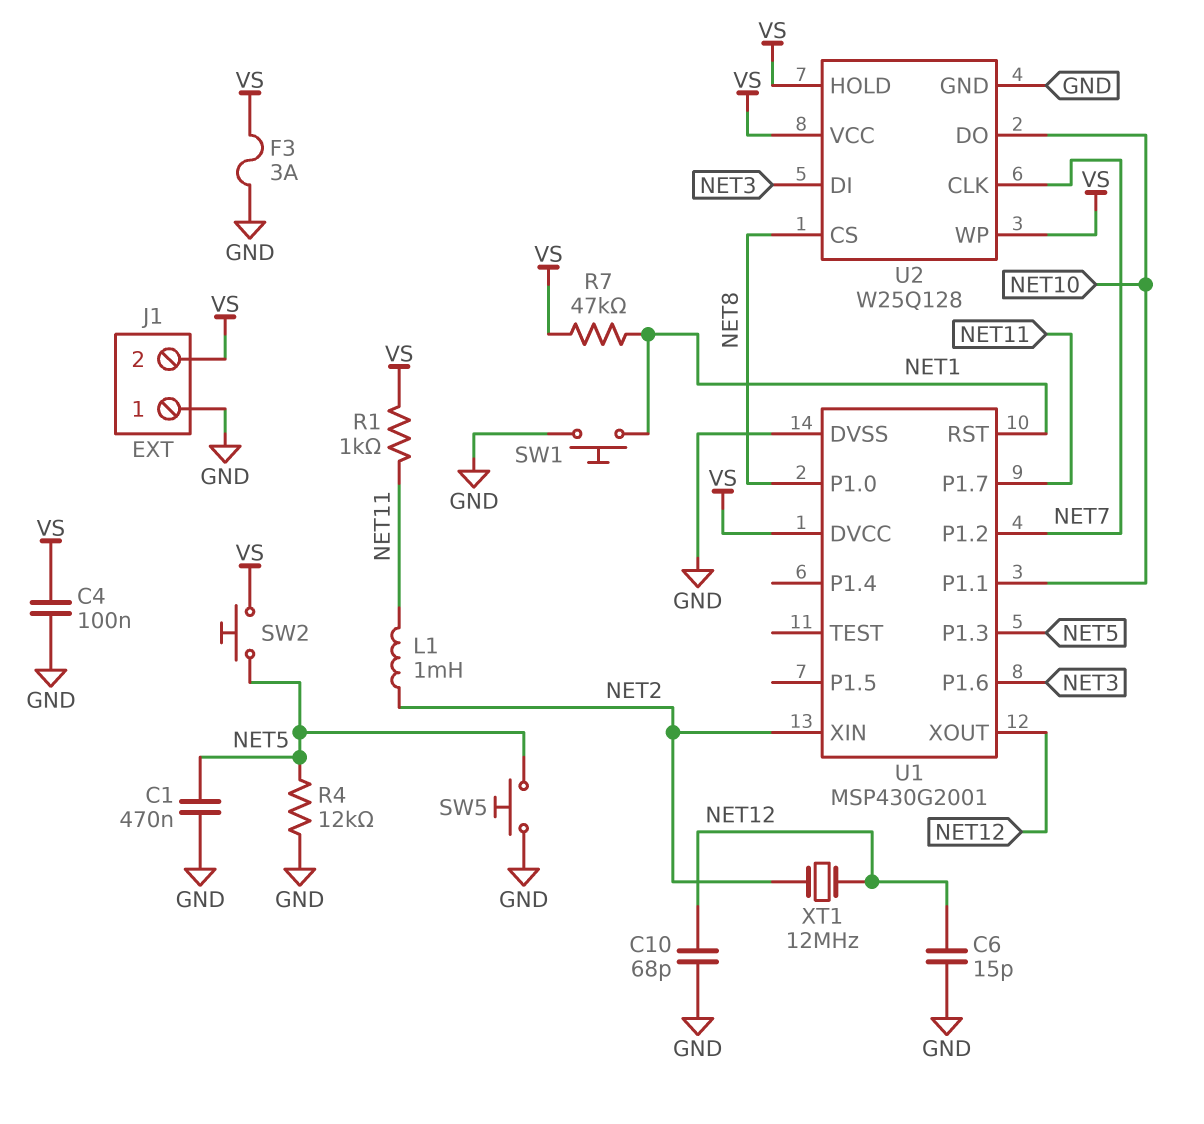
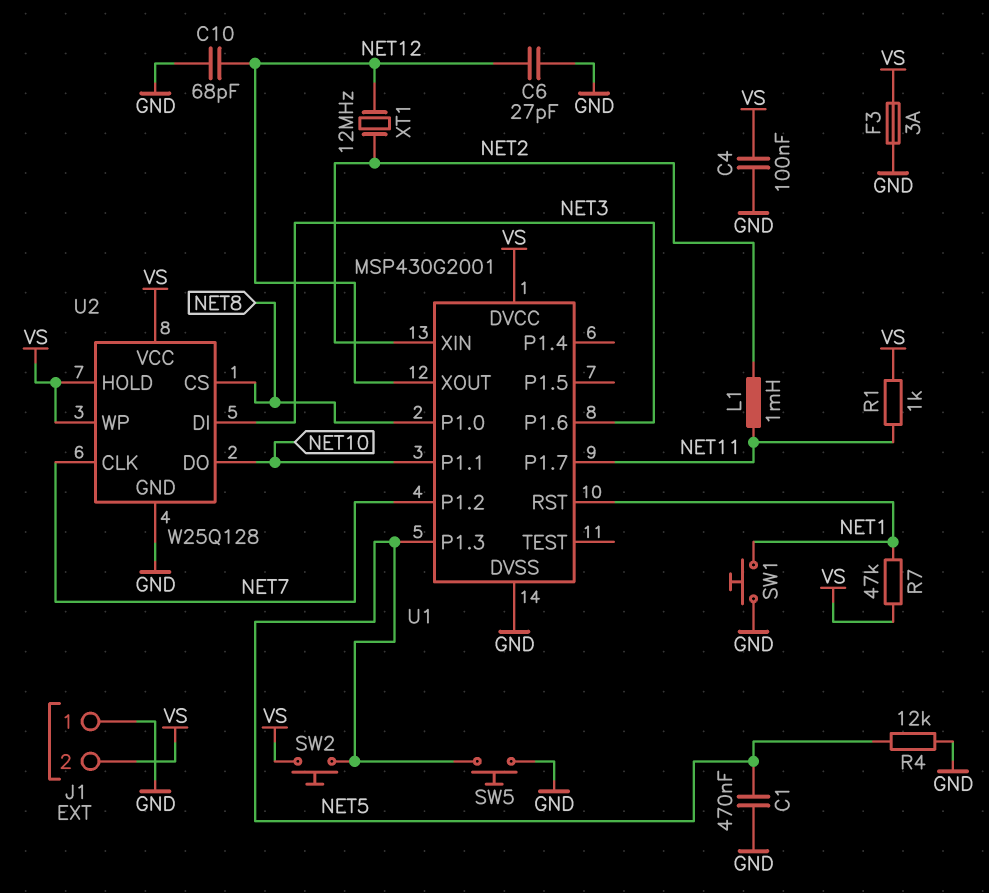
C6: 15pF (GND, NET12) -> 27pF (GND, NET12)

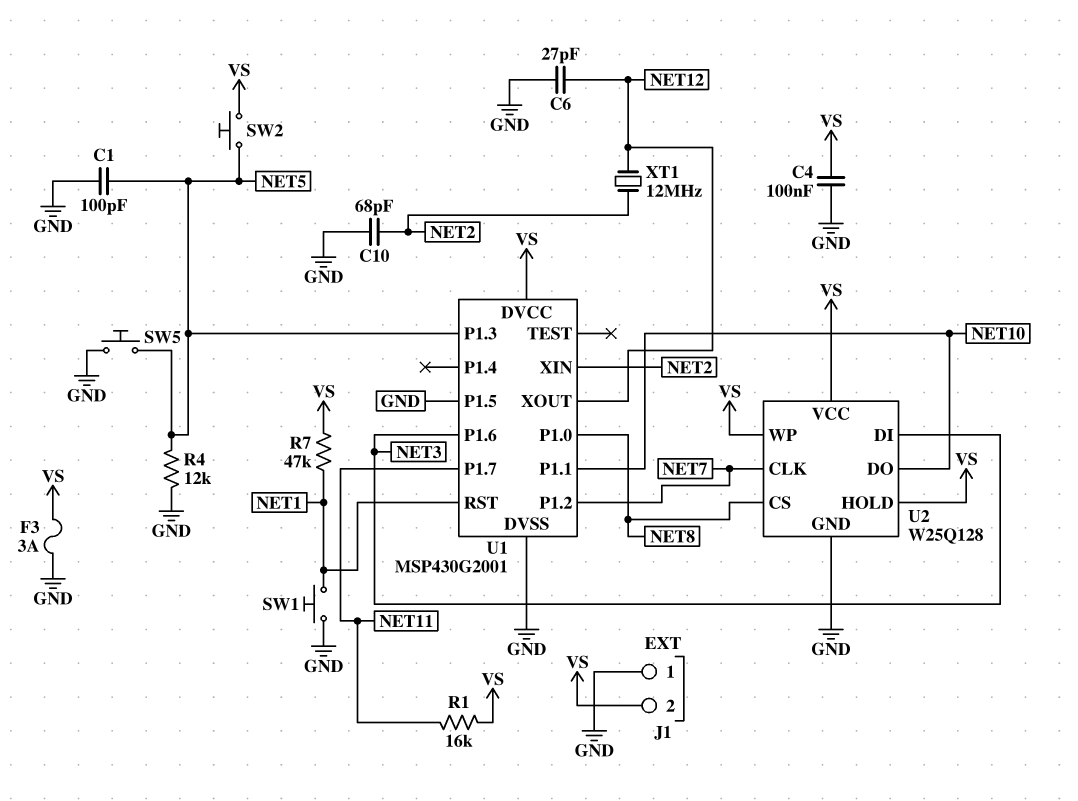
C1: 470nF (GND, NET5) -> 100pF (GND, NET5)
C10: 68pF (GND, NET12) -> 68pF (GND, NET2)
L1: 1mH (NET2, NET11) -> none
R1: 1k (NET11, VS) -> 16k (NET11, VS)
U1 pin P1.5: none -> GND

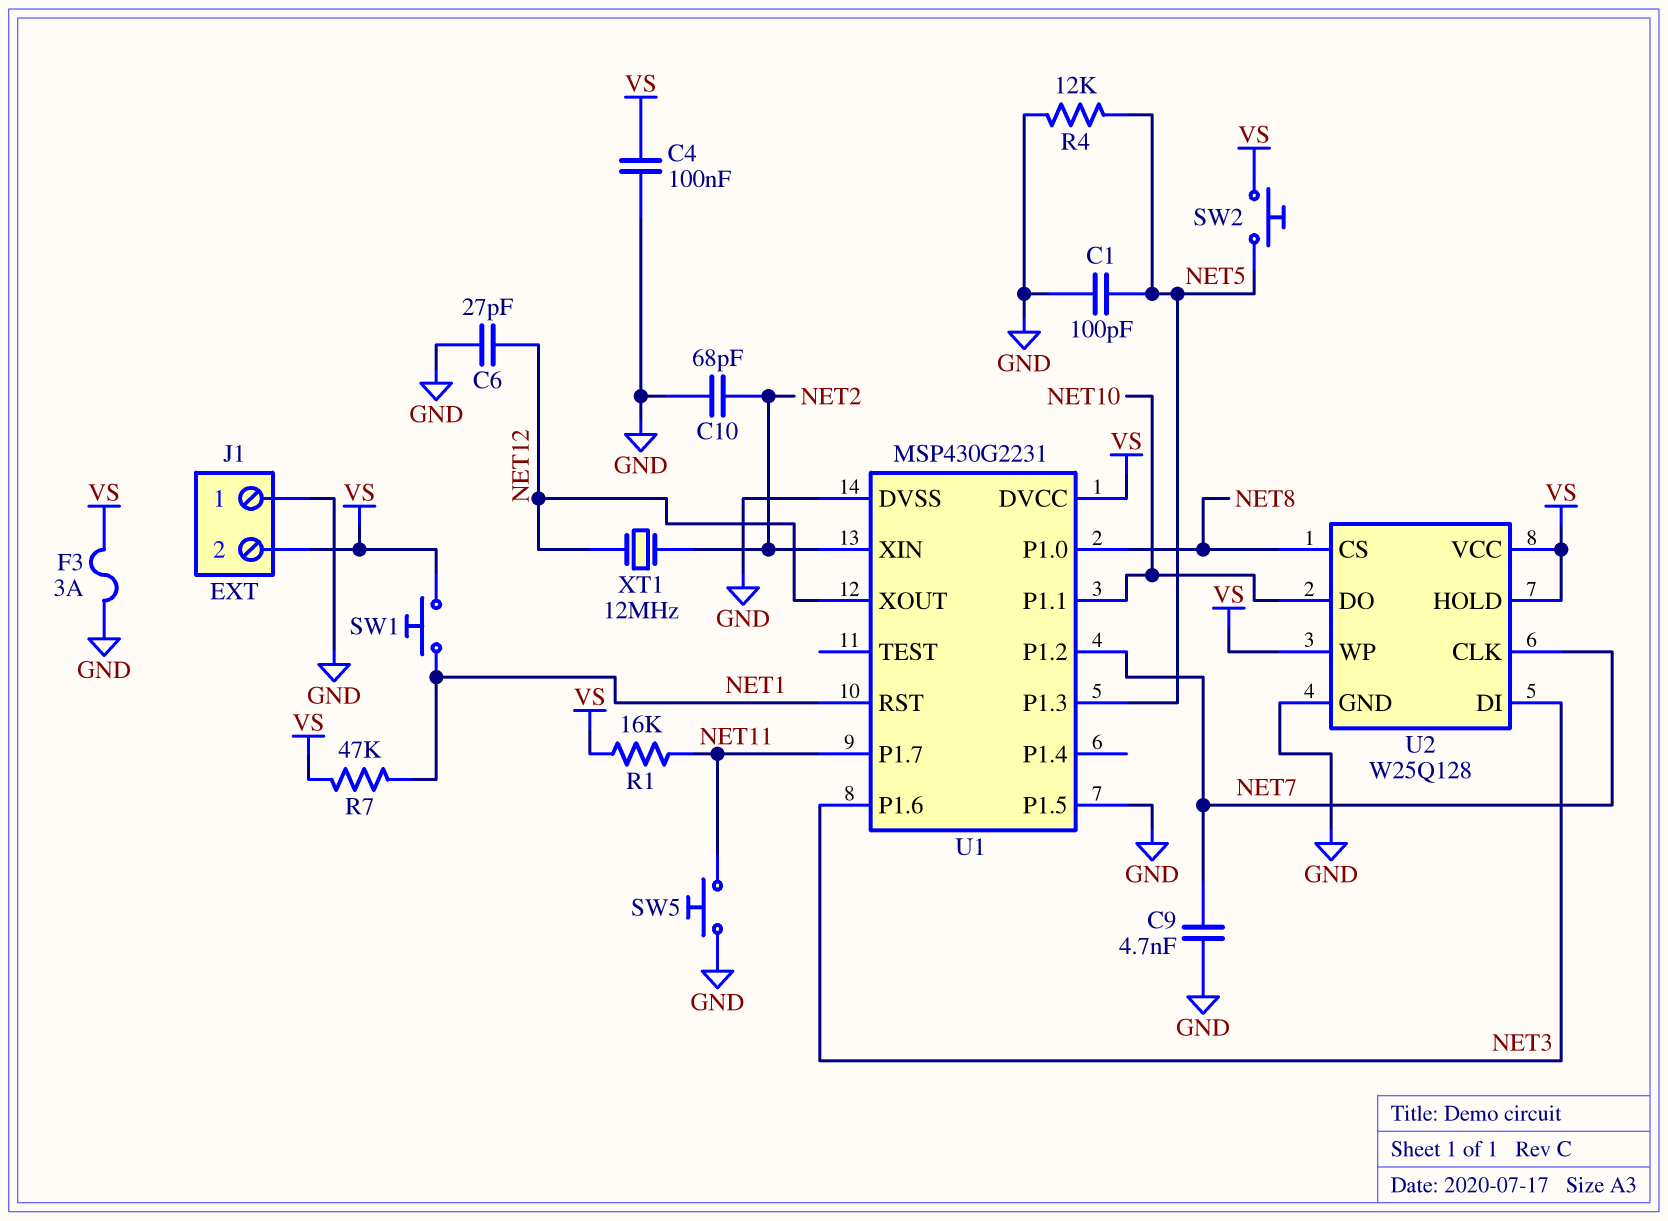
C9: none -> 4.7nF (GND, NET7)
SW1: button (GND, NET1) -> button (NET1, VS)
SW5: button (GND, NET5) -> button (GND, NET11)
U1: MSP430G2001 -> MSP430G2231

